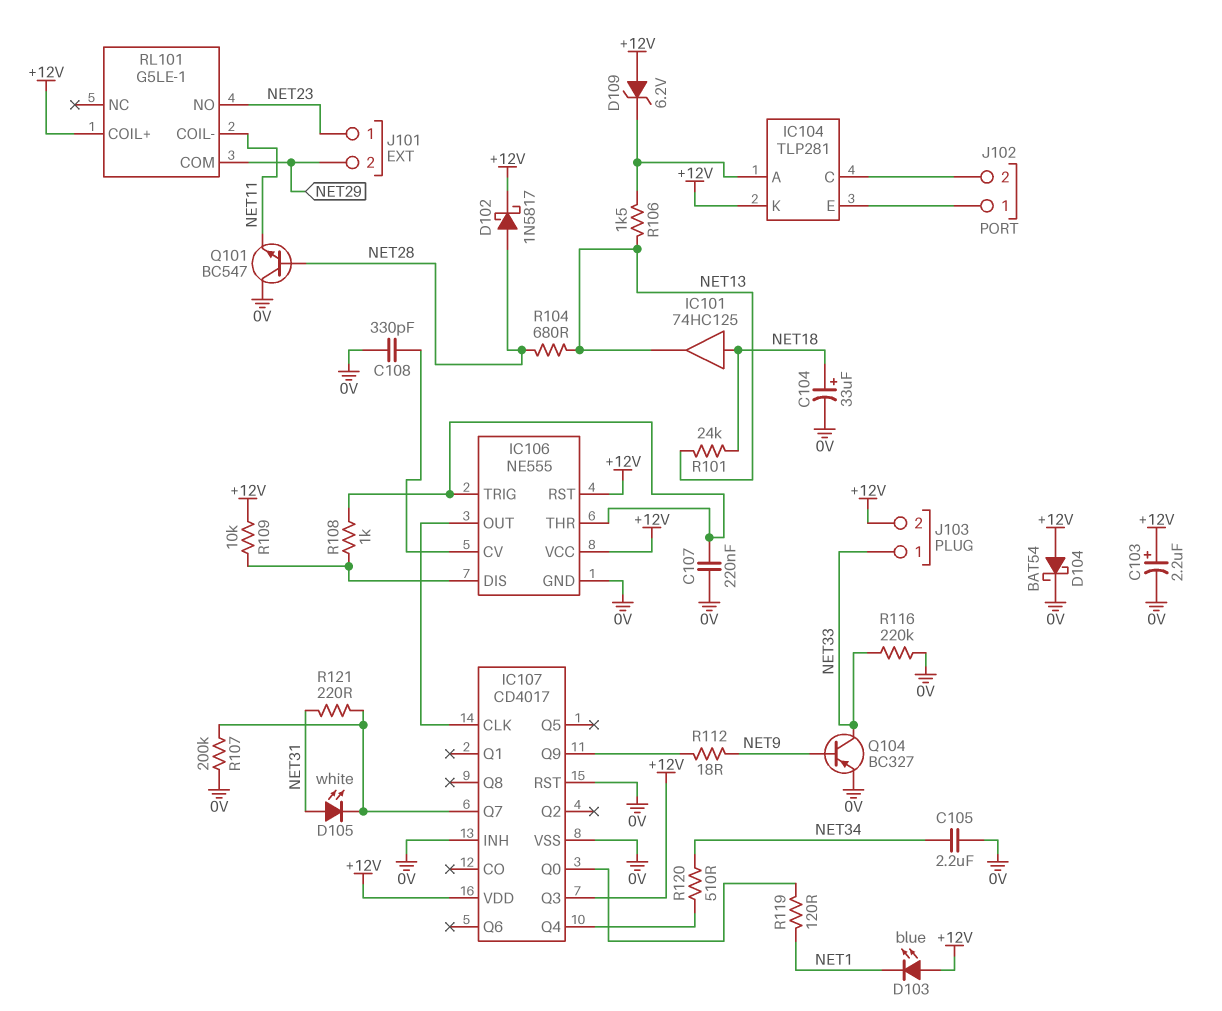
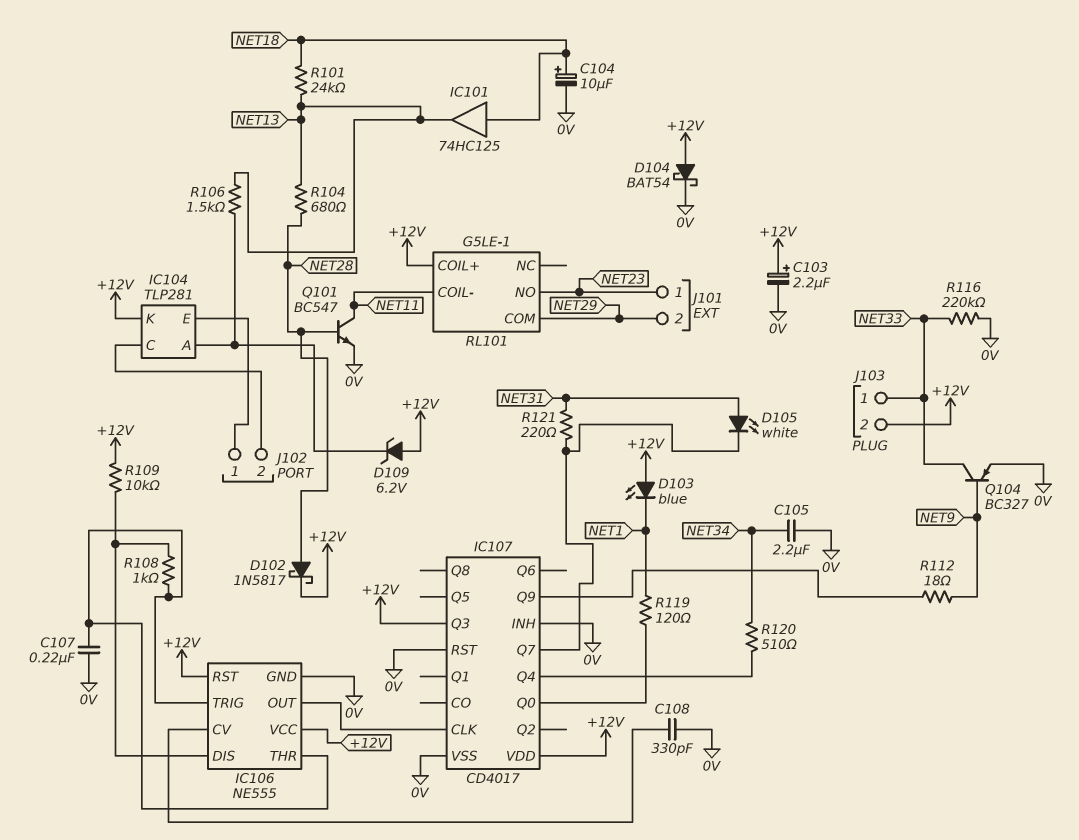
C104: 33uF (plus NET18, minus 0V) -> 10uF (plus NET18, minus 0V)
Q101: NPN BC547 (B NET28, C 0V, E NET11) -> NPN BC547 (B NET28, C NET11, E 0V)
R107: 200k (0V, IC107/Q7) -> none

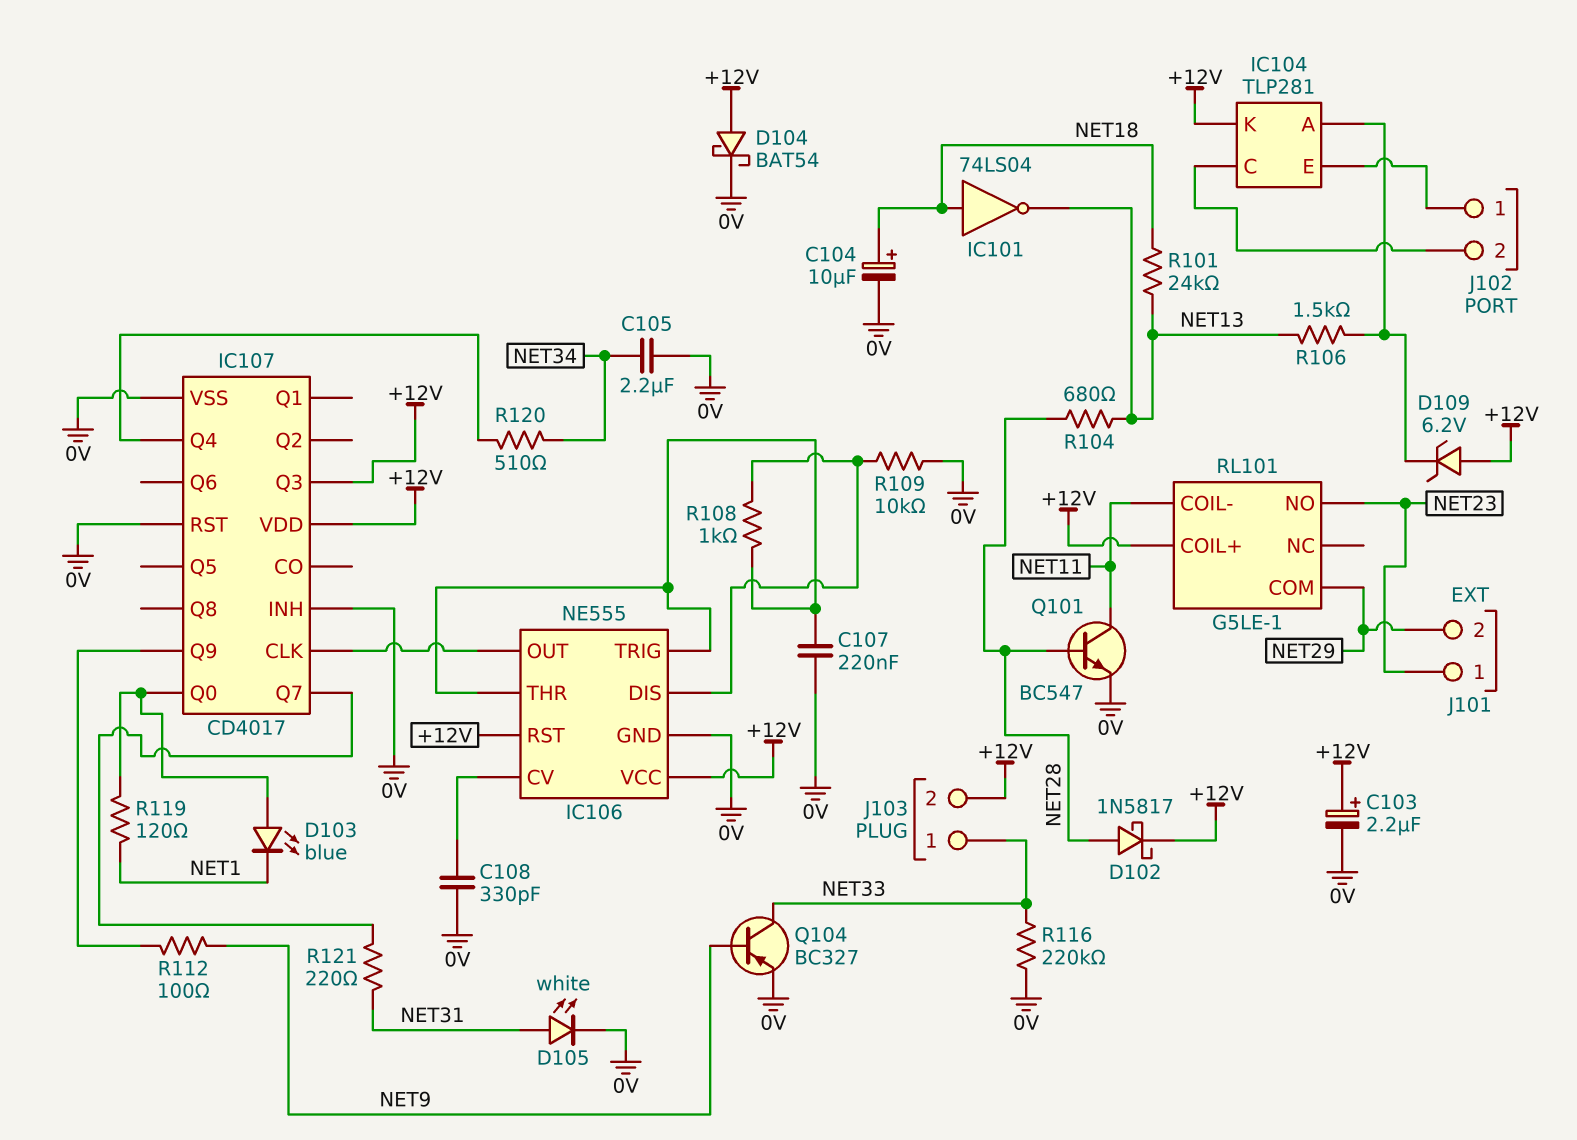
D103: LED blue (A +12V, K NET1) -> LED blue (A IC107/Q0, K NET1)
D105: LED white (A NET31, K IC107/Q7) -> LED white (A NET31, K 0V)
IC101: buffer 74HC125 (in NET18, out NET13) -> NOT 74LS04 (in NET18, out NET13)
R109: 10k (+12V, IC106/DIS) -> 10k (0V, IC106/DIS)
R112: 18 (IC107/Q9, NET9) -> 100 (IC107/Q9, NET9)

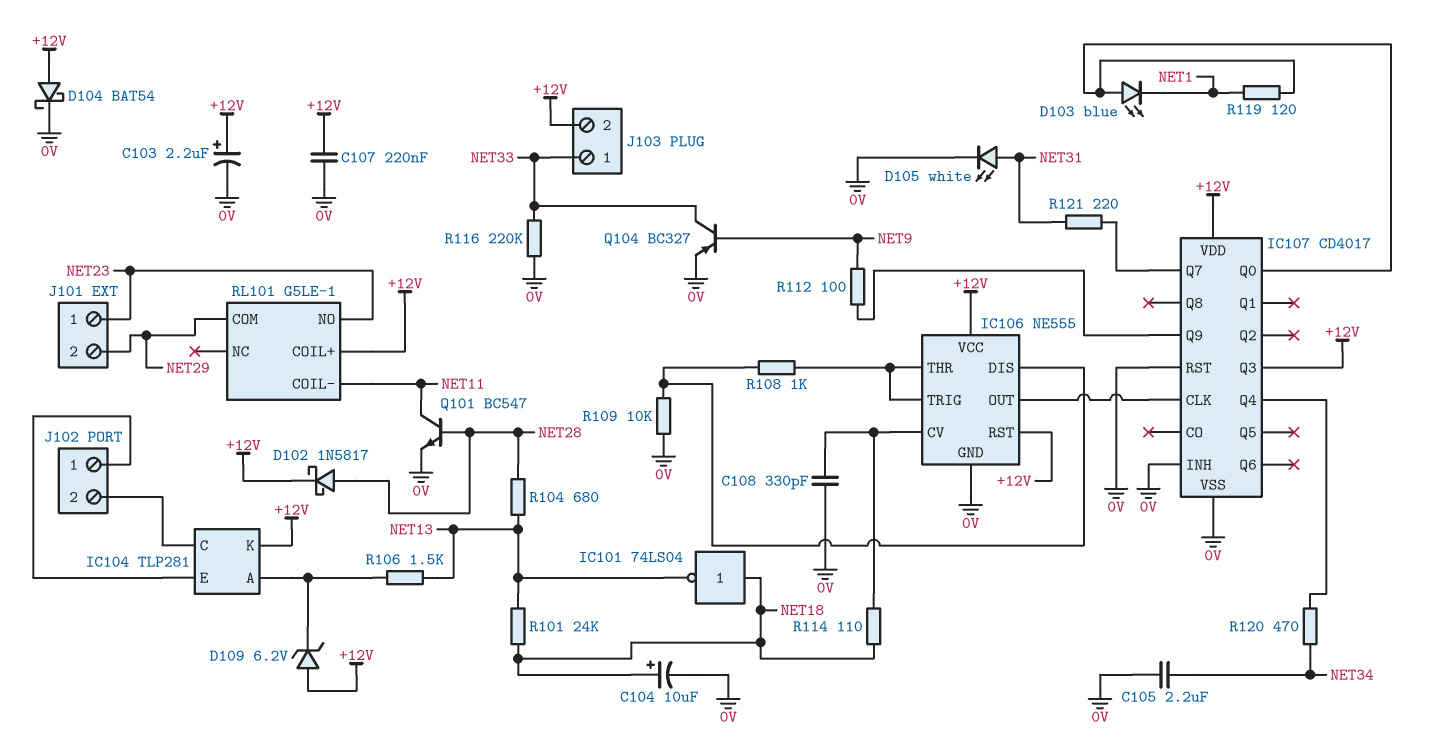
C107: 220nF (0V, IC106/THR) -> 220nF (+12V, 0V)
R114: none -> 110 (IC106/CV, NET18)
R120: 510 (IC107/Q4, NET34) -> 470 (IC107/Q4, NET34)

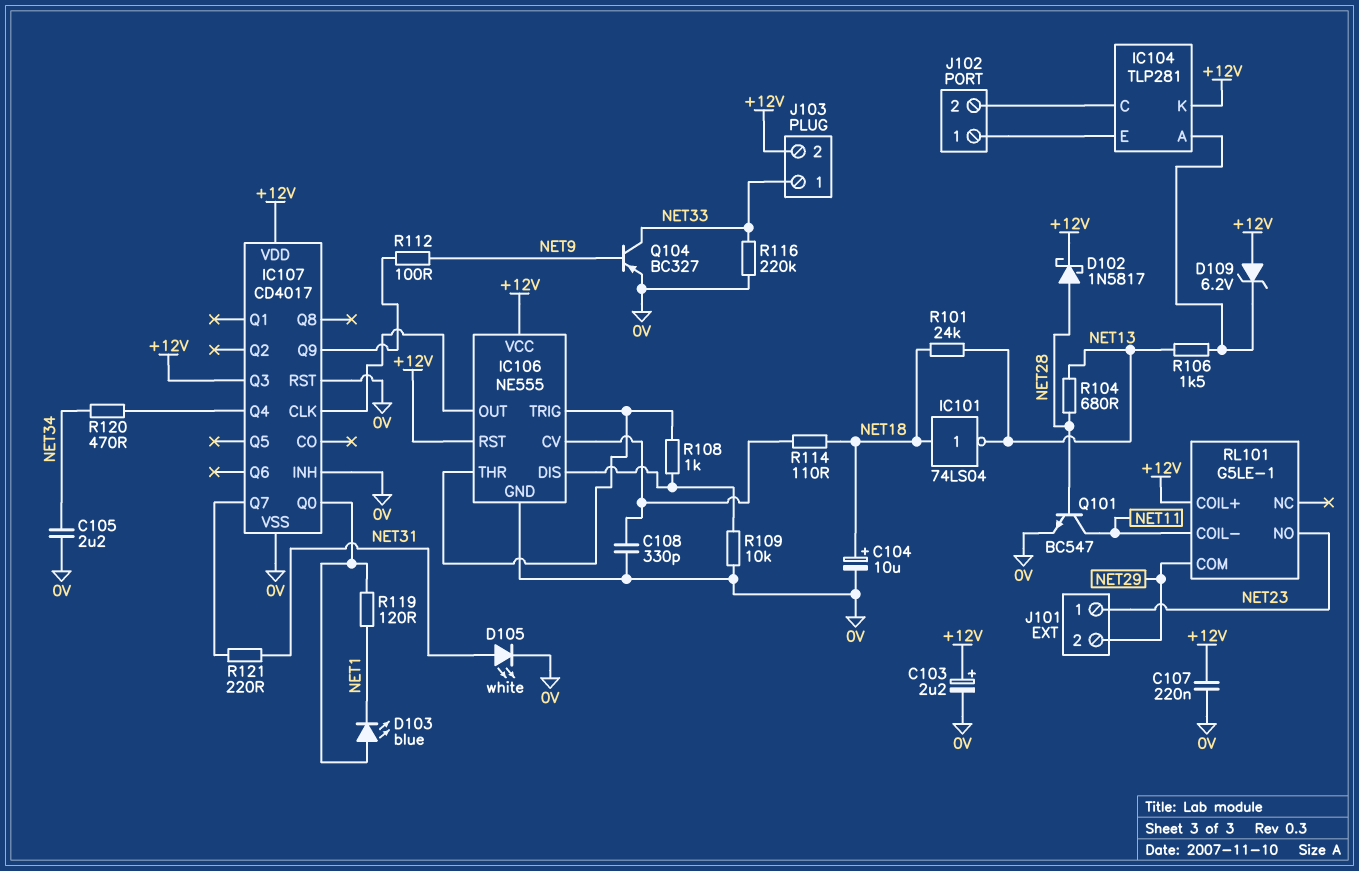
D104: schottky BAT54 (A +12V, K 0V) -> none

